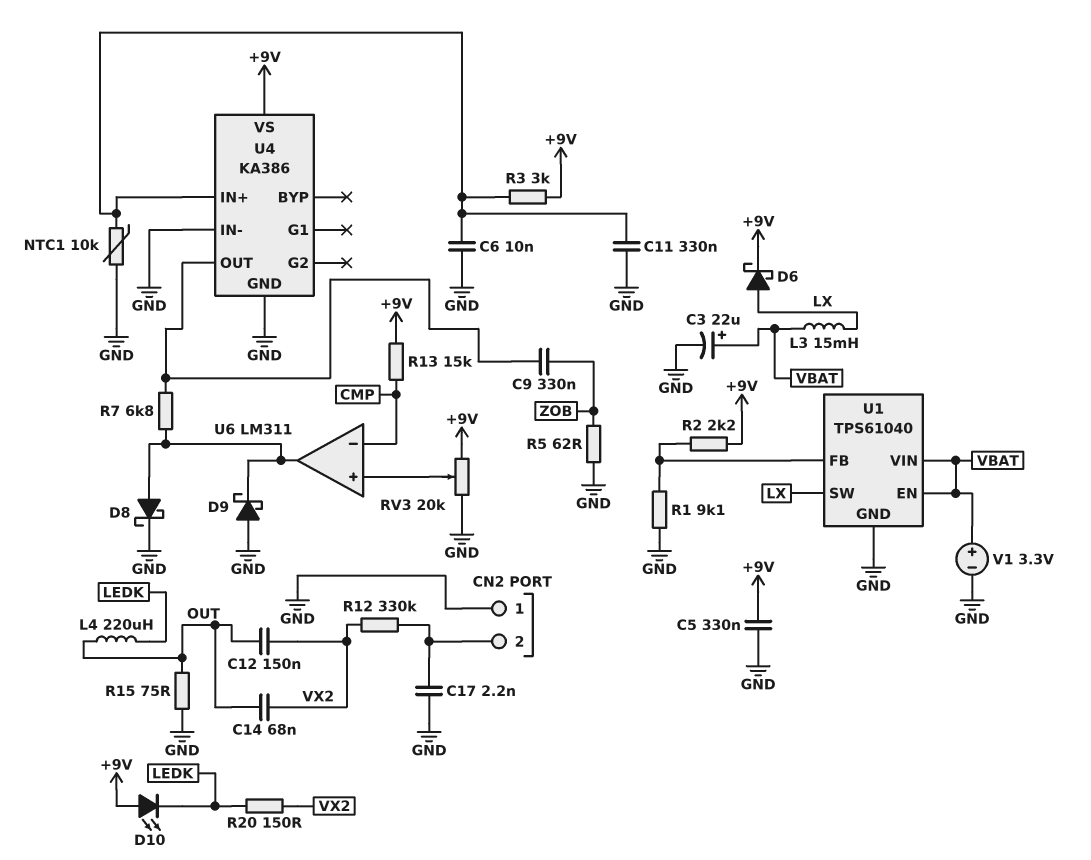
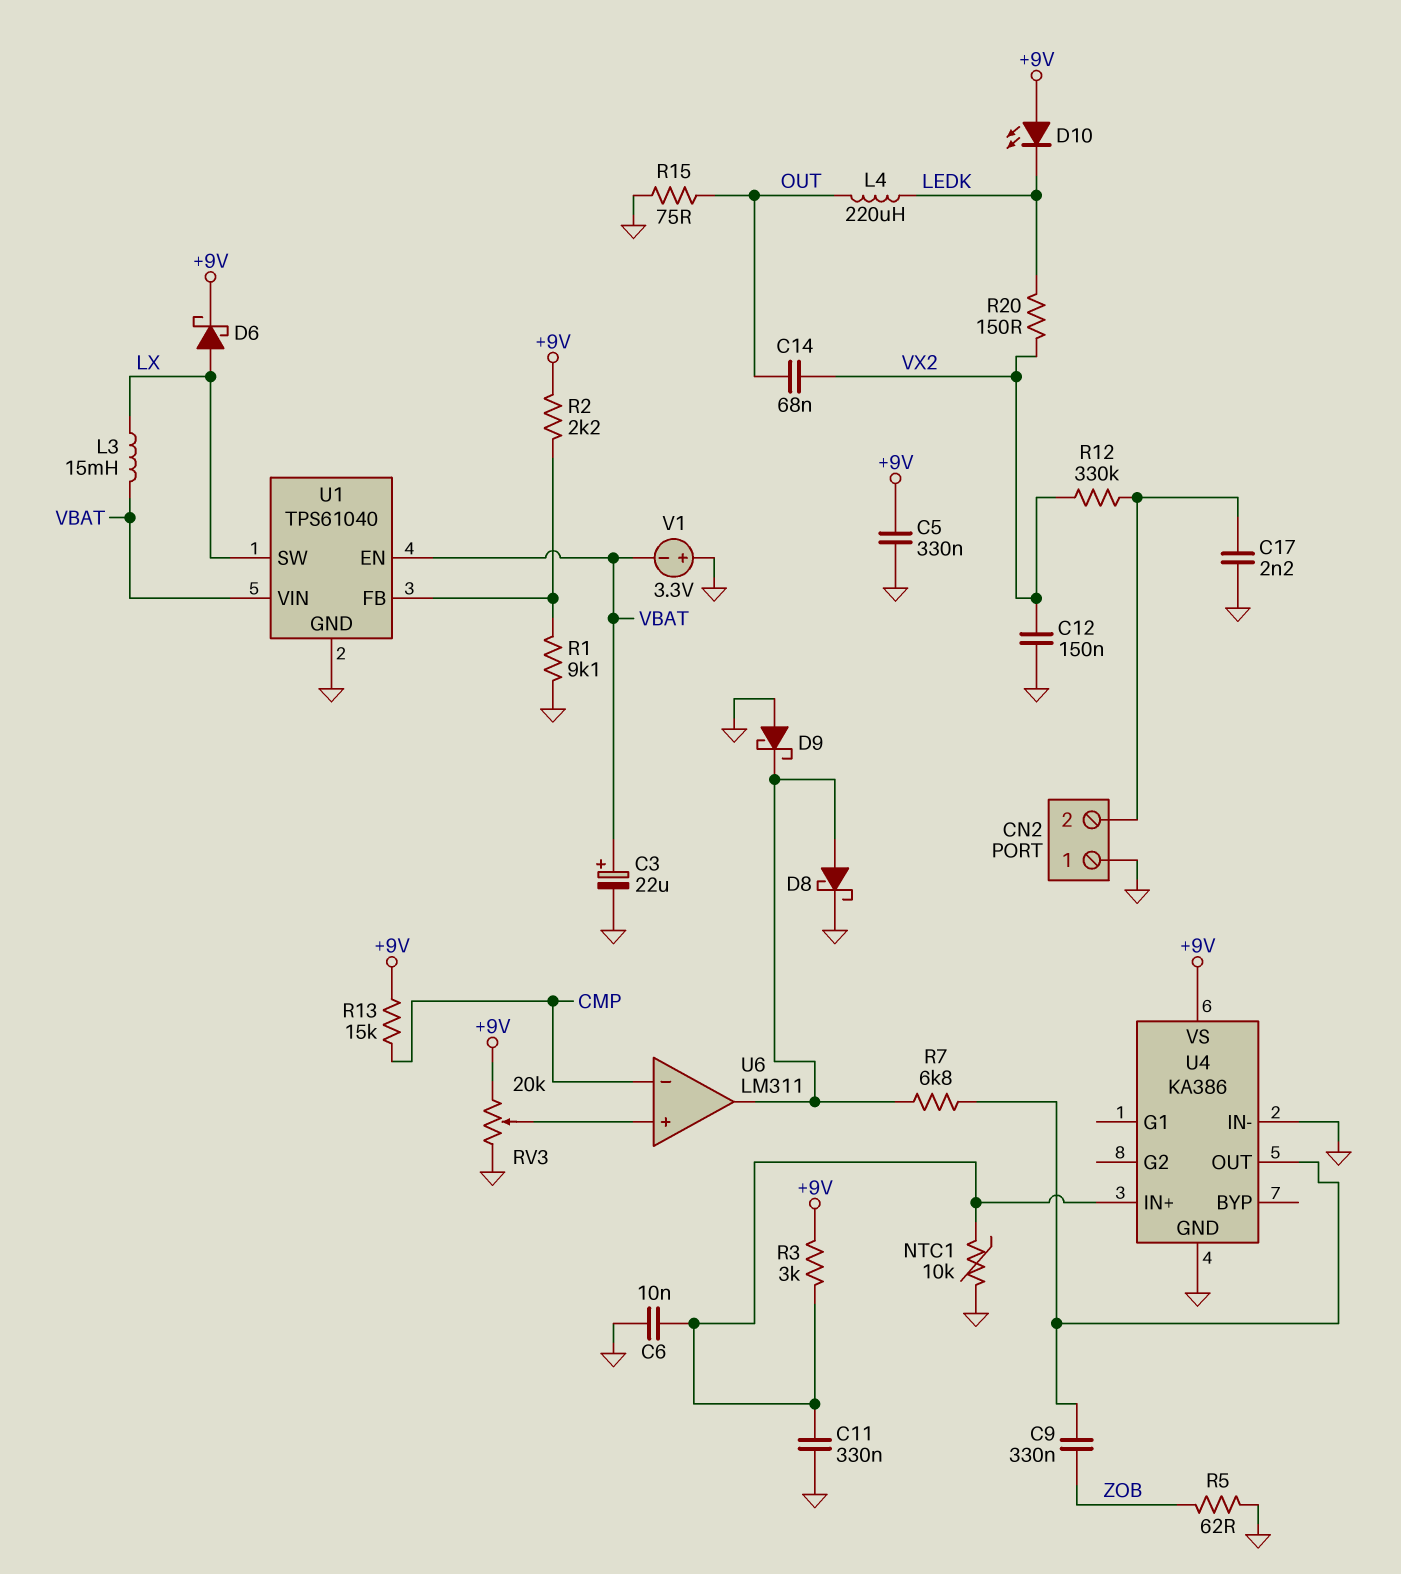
C12: 150nF (OUT, VX2) -> 150nF (GND, VX2)
V1: 3.3V (plus VBAT, minus GND) -> 3.3V (plus GND, minus VBAT)

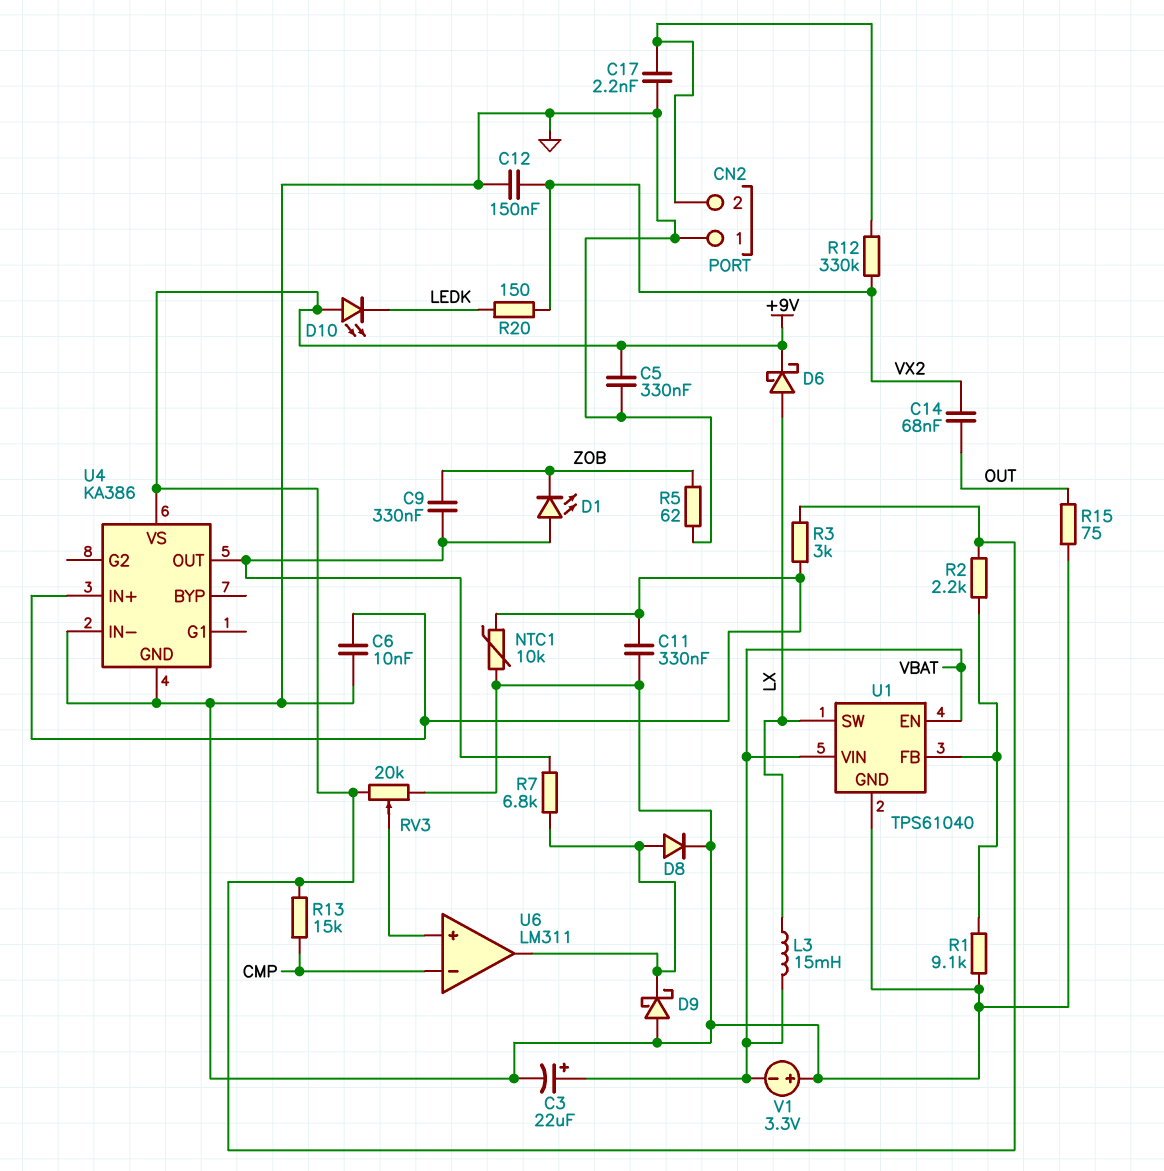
D1: none -> LED (A U4/OUT, K ZOB)
D8: schottky (A U6/out, K GND) -> diode (A U6/out, K GND)
L4: 220uH (LEDK, OUT) -> none

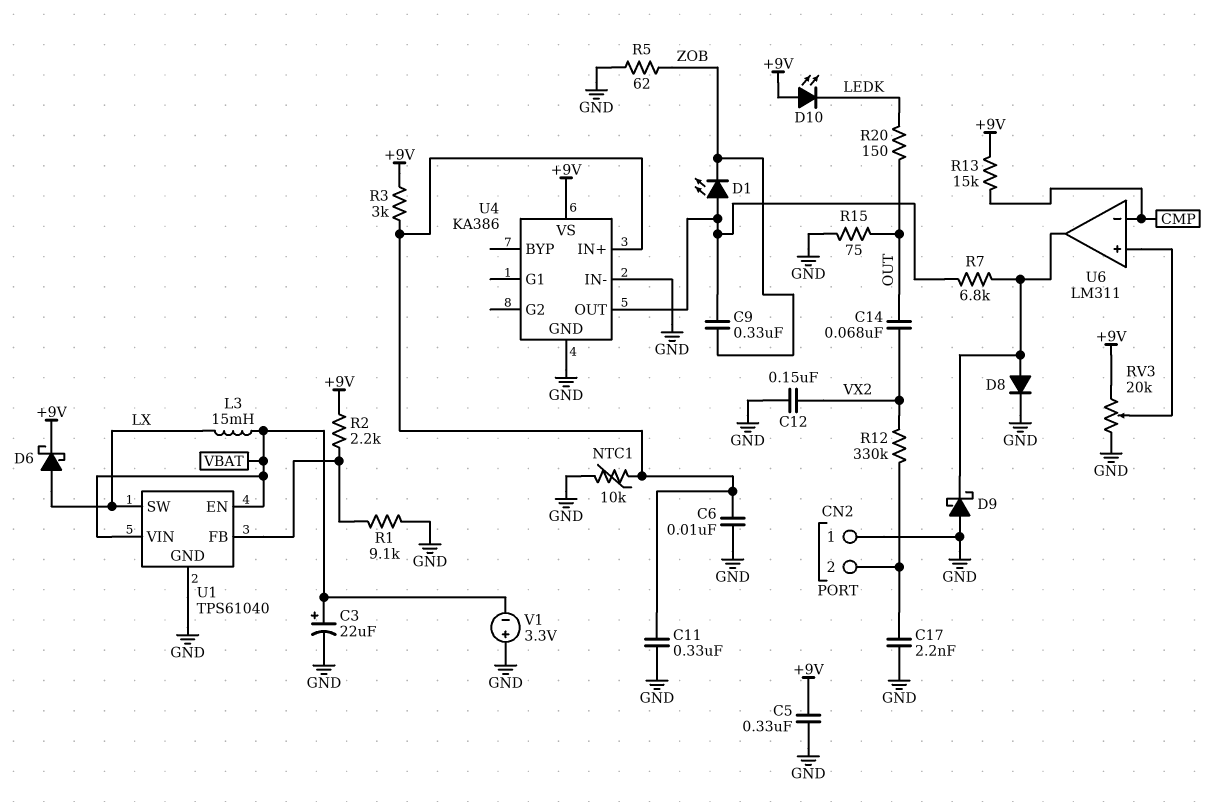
R20: 150 (LEDK, VX2) -> 150 (LEDK, OUT)

